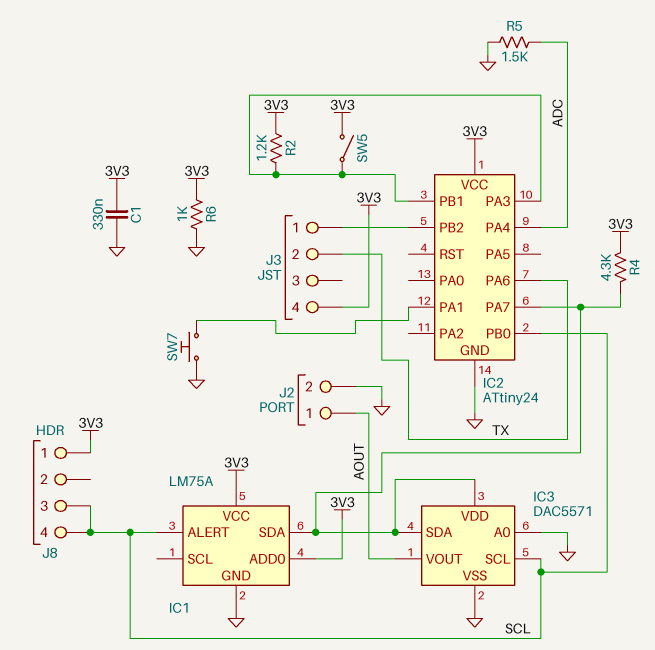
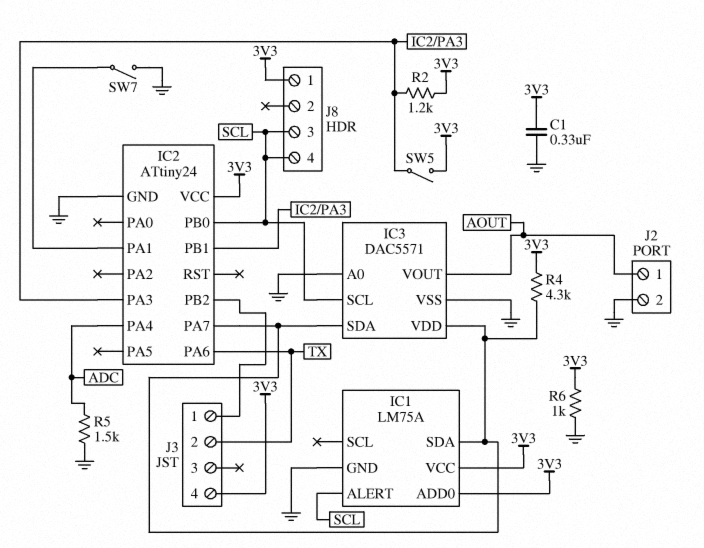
SW7: button (GND, IC2/PA1) -> switch (GND, IC2/PA1)

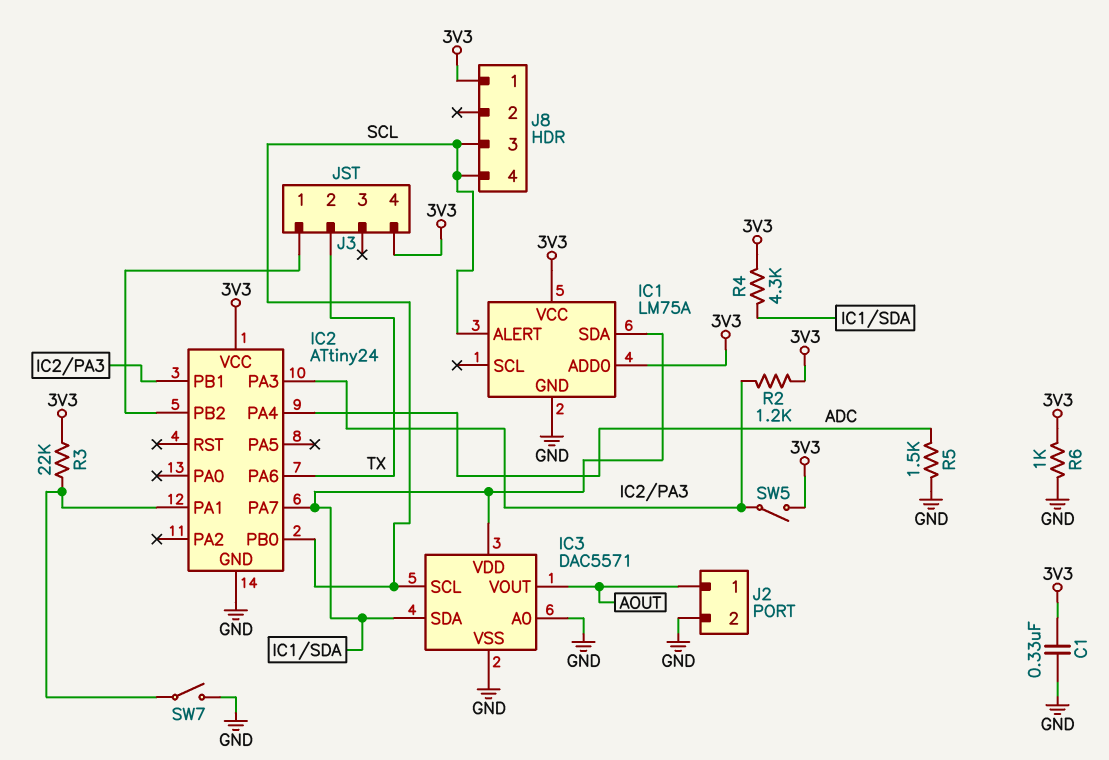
R3: none -> 22k (3V3, IC2/PA1)

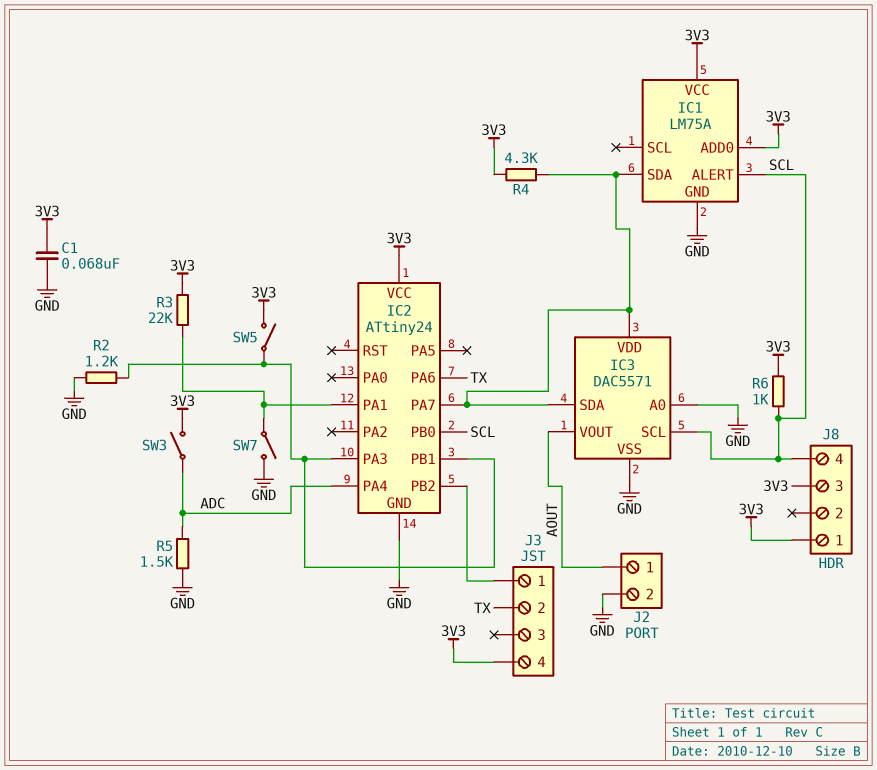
C1: 330nF (3V3, GND) -> 68nF (3V3, GND)
J8 pin 3: SCL -> 3V3
R2: 1.2k (3V3, IC2/PA3) -> 1.2k (GND, IC2/PA3)
R6: 1k (3V3, GND) -> 1k (3V3, SCL)
SW3: none -> switch (3V3, ADC)

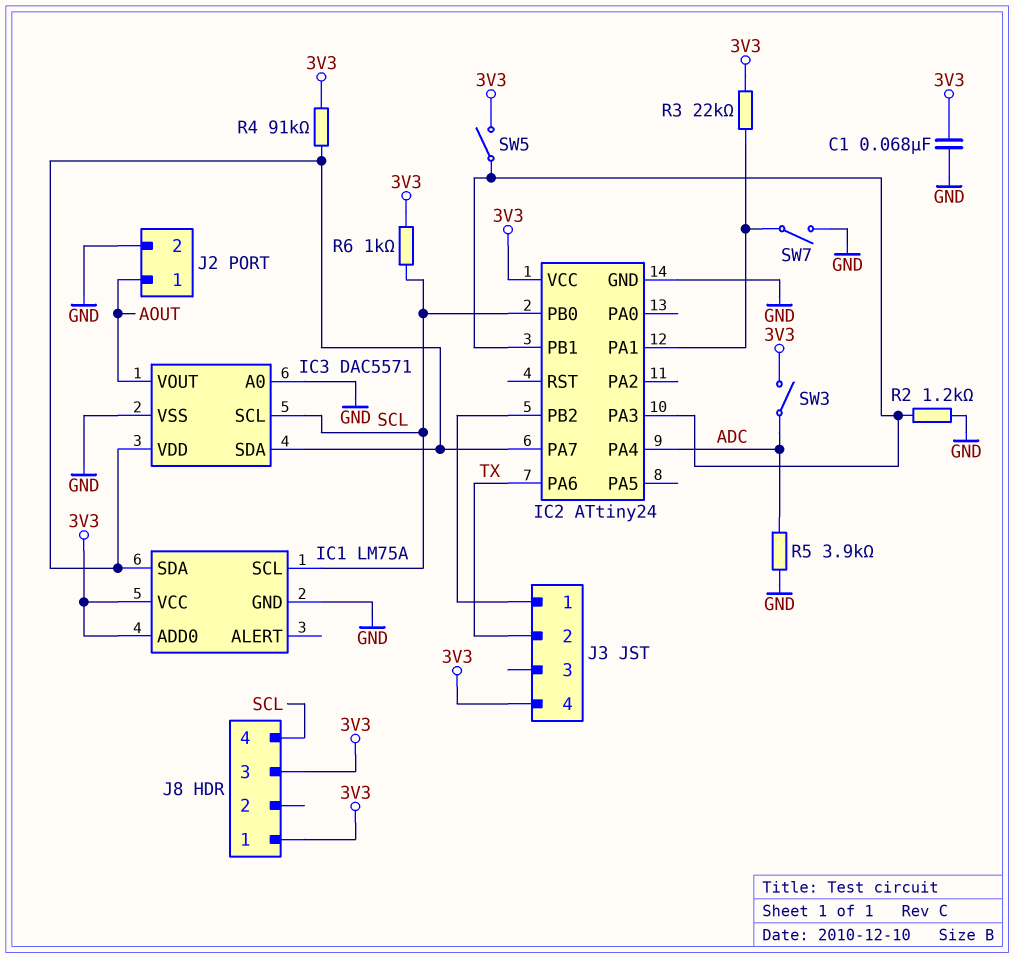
IC1 pin ALERT: SCL -> none
IC1 pin SCL: none -> SCL
R4: 4.3k (3V3, IC1/SDA) -> 91k (3V3, IC1/SDA)
R5: 1.5k (ADC, GND) -> 3.9k (ADC, GND)

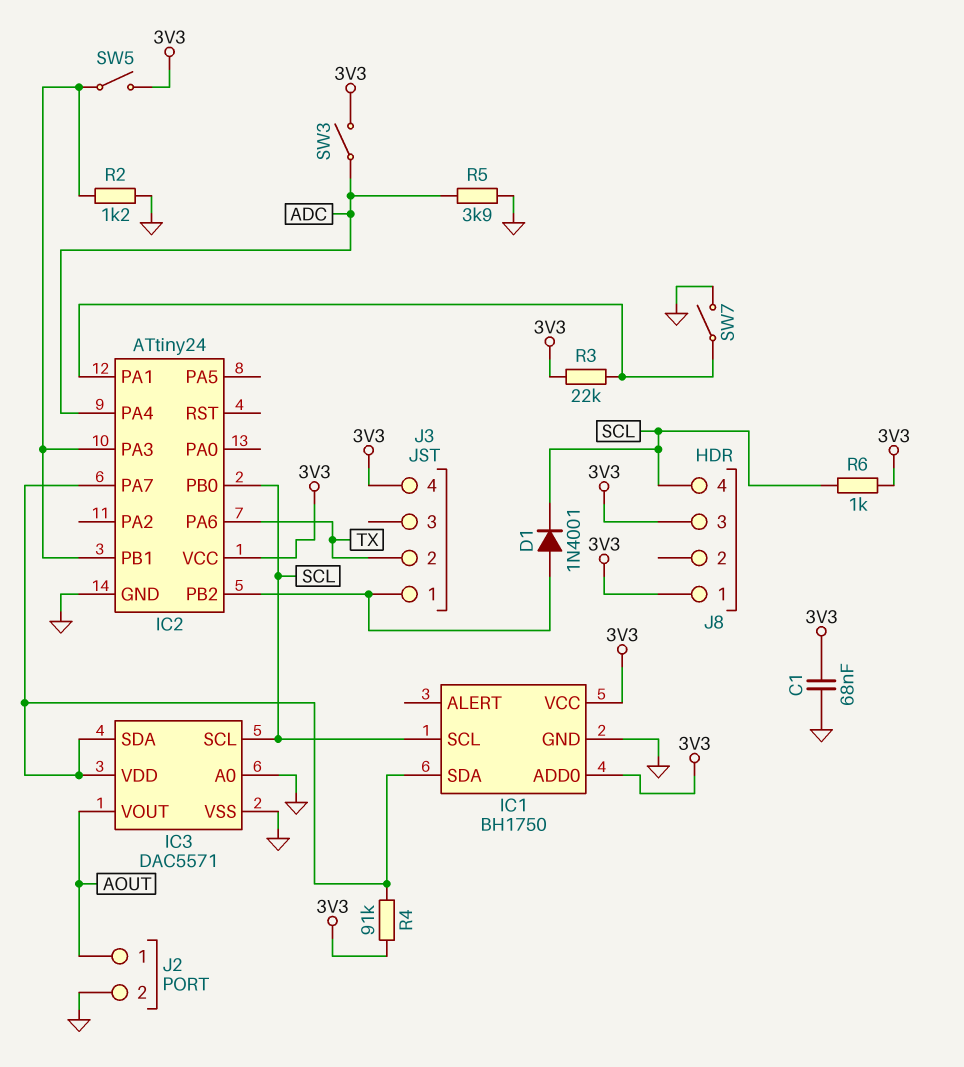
D1: none -> diode 1N4001 (A IC2/PB2, K SCL)
IC1: LM75A -> BH1750

